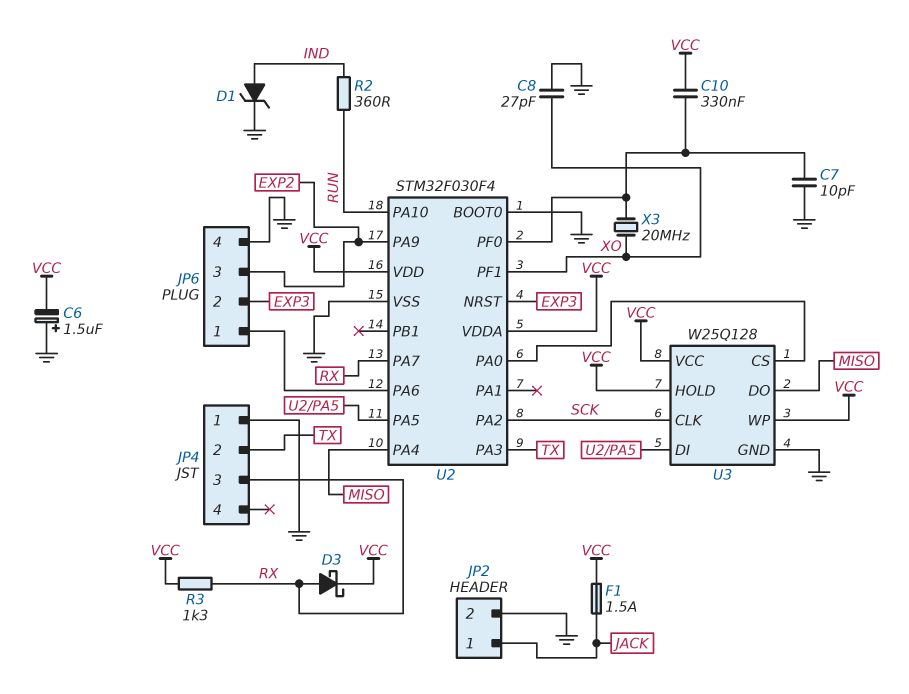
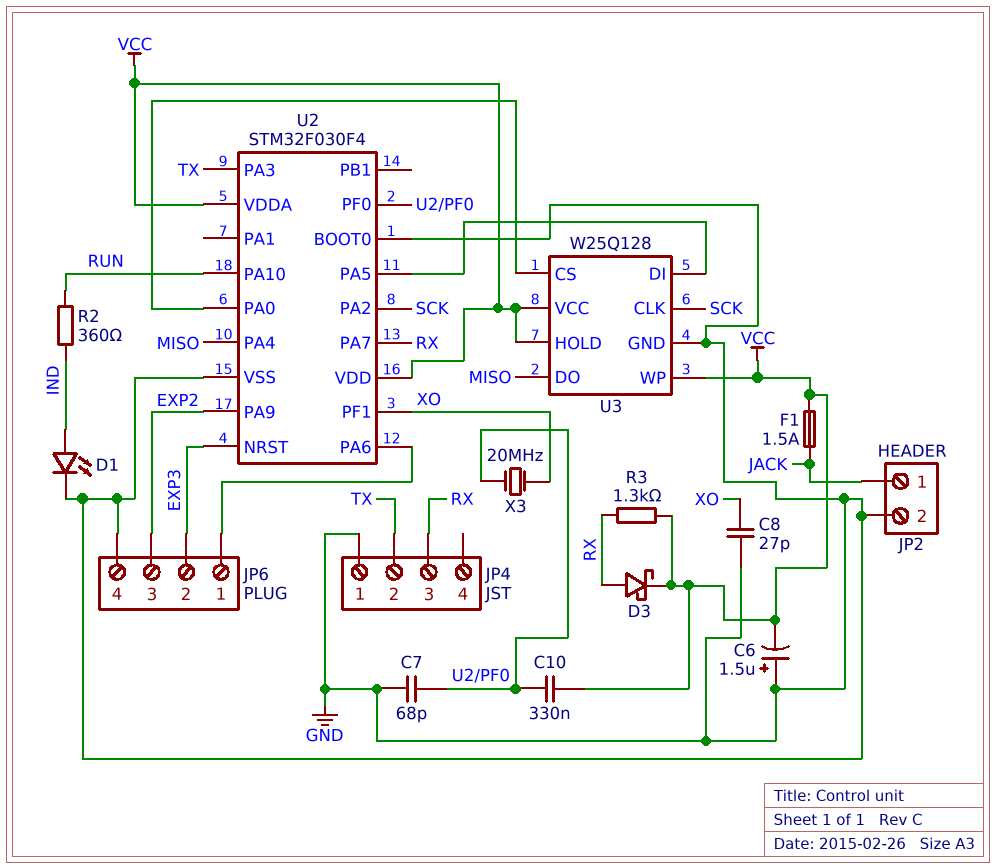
C7: 10pF (GND, U2/PF0) -> 68pF (GND, U2/PF0)
D1: zener (A IND, K GND) -> LED (A IND, K GND)

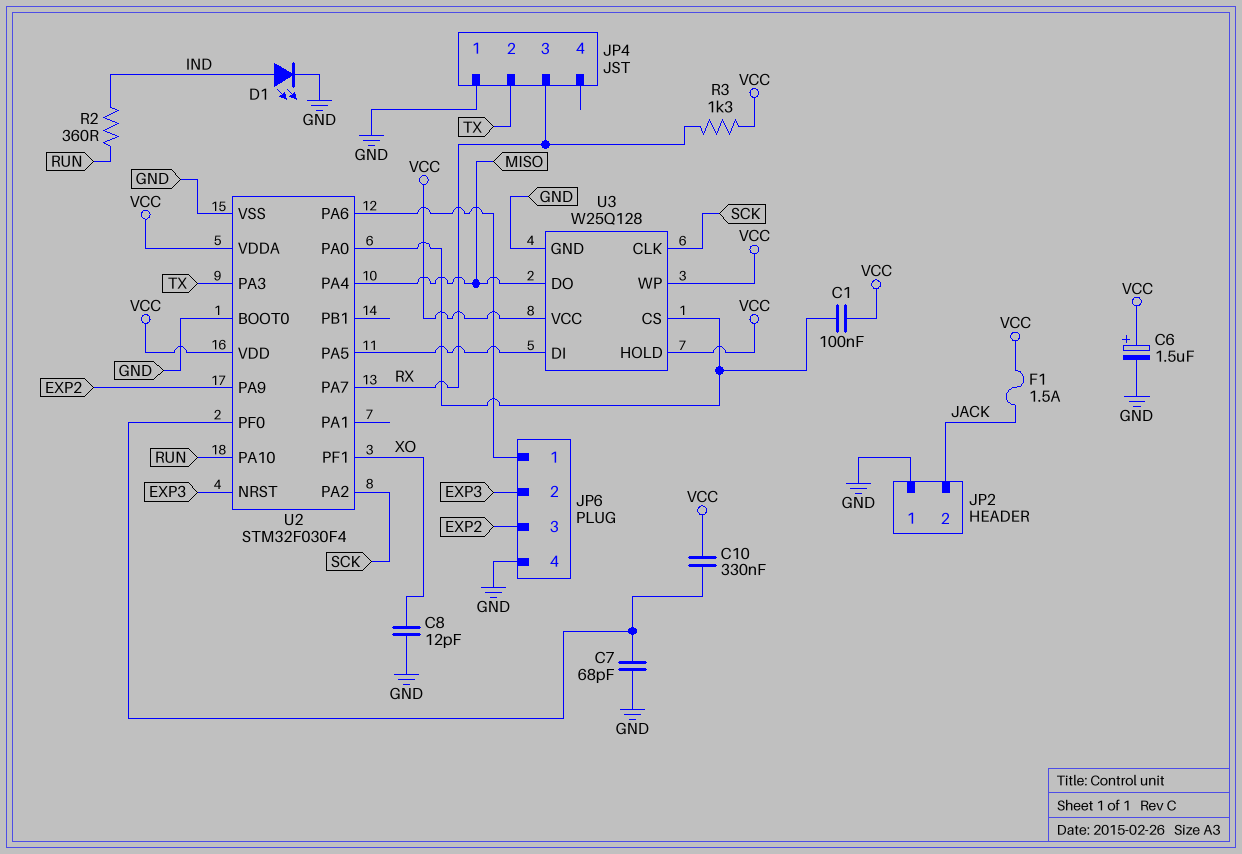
C1: none -> 100nF (U2/PA0, VCC)
C6: 1.5uF (plus GND, minus VCC) -> 1.5uF (plus VCC, minus GND)
C8: 27pF (GND, XO) -> 12pF (GND, XO)
D3: schottky (A RX, K VCC) -> none
JP2 pin 1: JACK -> GND
JP2 pin 2: GND -> JACK
X3: 20MHz (U2/PF0, XO) -> none

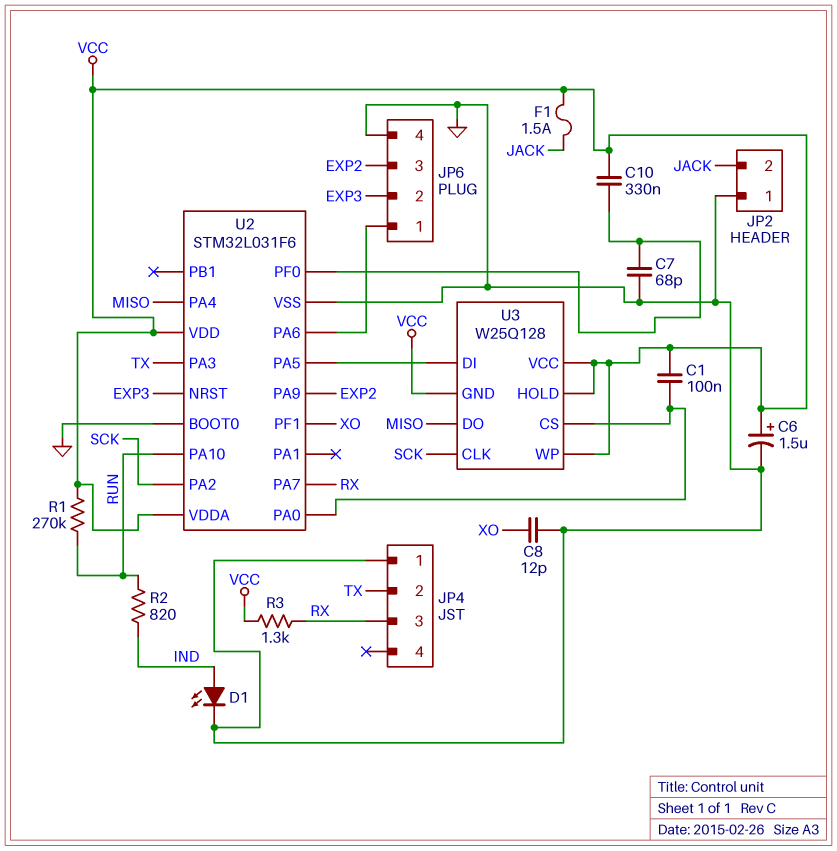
R1: none -> 270k (RUN, VCC)
R2: 360 (IND, RUN) -> 820 (IND, RUN)
U2: STM32F030F4 -> STM32L031F6
U3 pin GND: GND -> VCC

